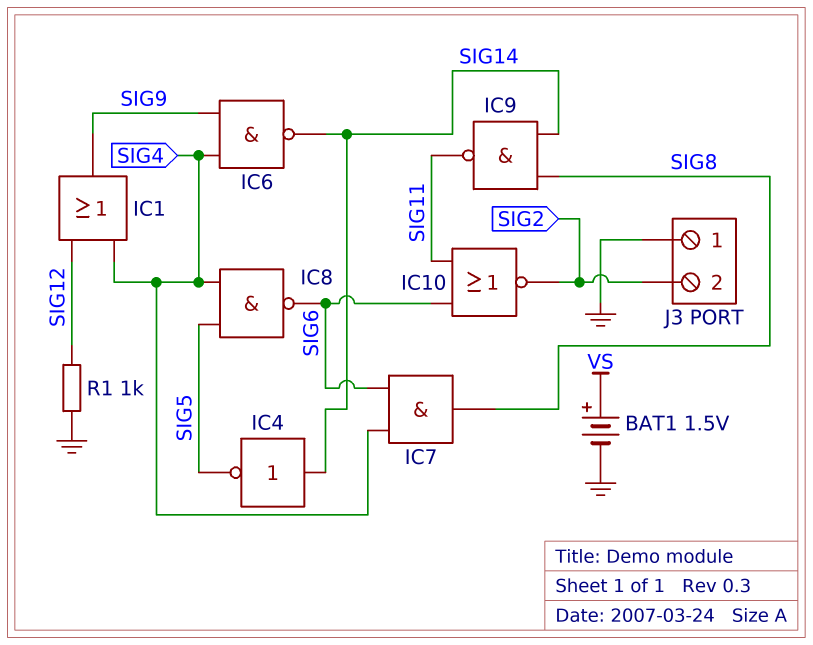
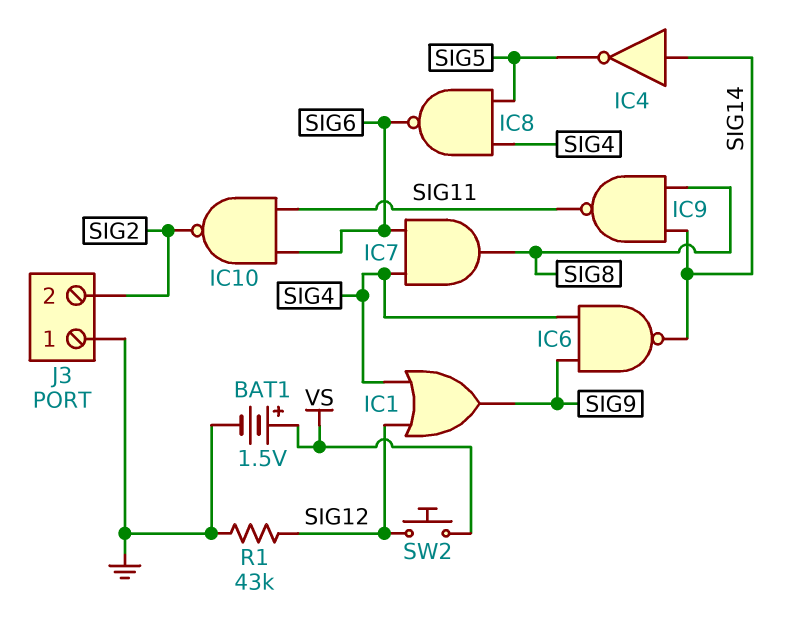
IC10: NOR (in SIG6, in SIG11, out SIG2) -> NAND (in SIG6, in SIG11, out SIG2)
R1: 1k (GND, SIG12) -> 43k (GND, SIG12)
SW2: none -> button (SIG12, VS)

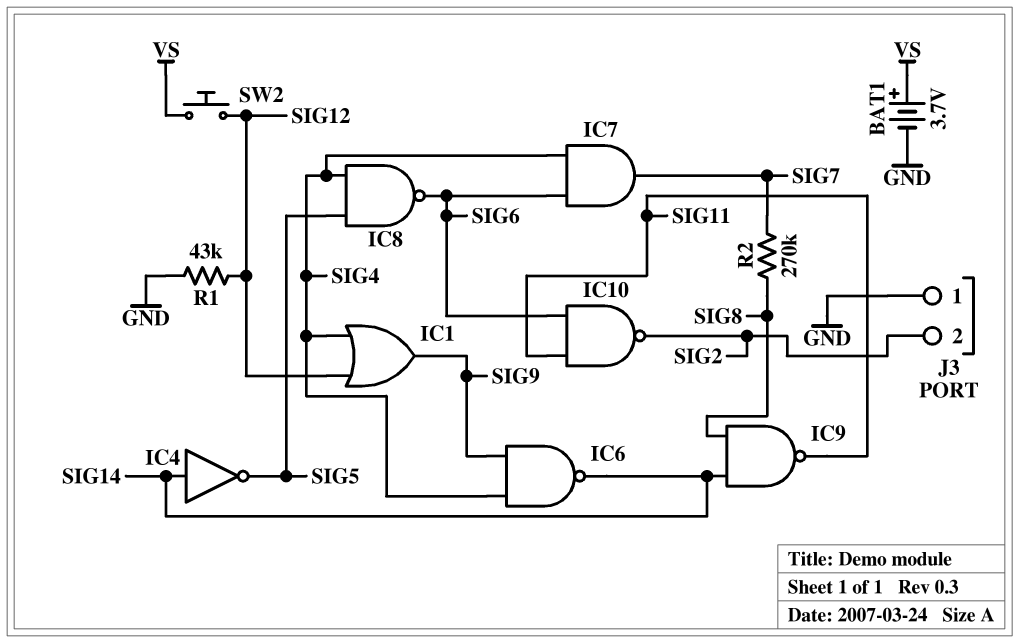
BAT1: 1.5V (plus VS, minus GND) -> 3.7V (plus VS, minus GND)
IC7: AND (in SIG4, in SIG6, out SIG8) -> AND (in SIG4, in SIG6, out SIG7)
R2: none -> 270k (SIG7, SIG8)

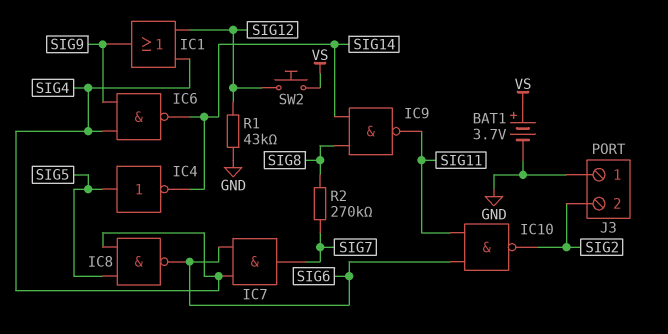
IC4: NOT (in SIG14, out SIG5) -> NOT (in SIG5, out SIG14)

